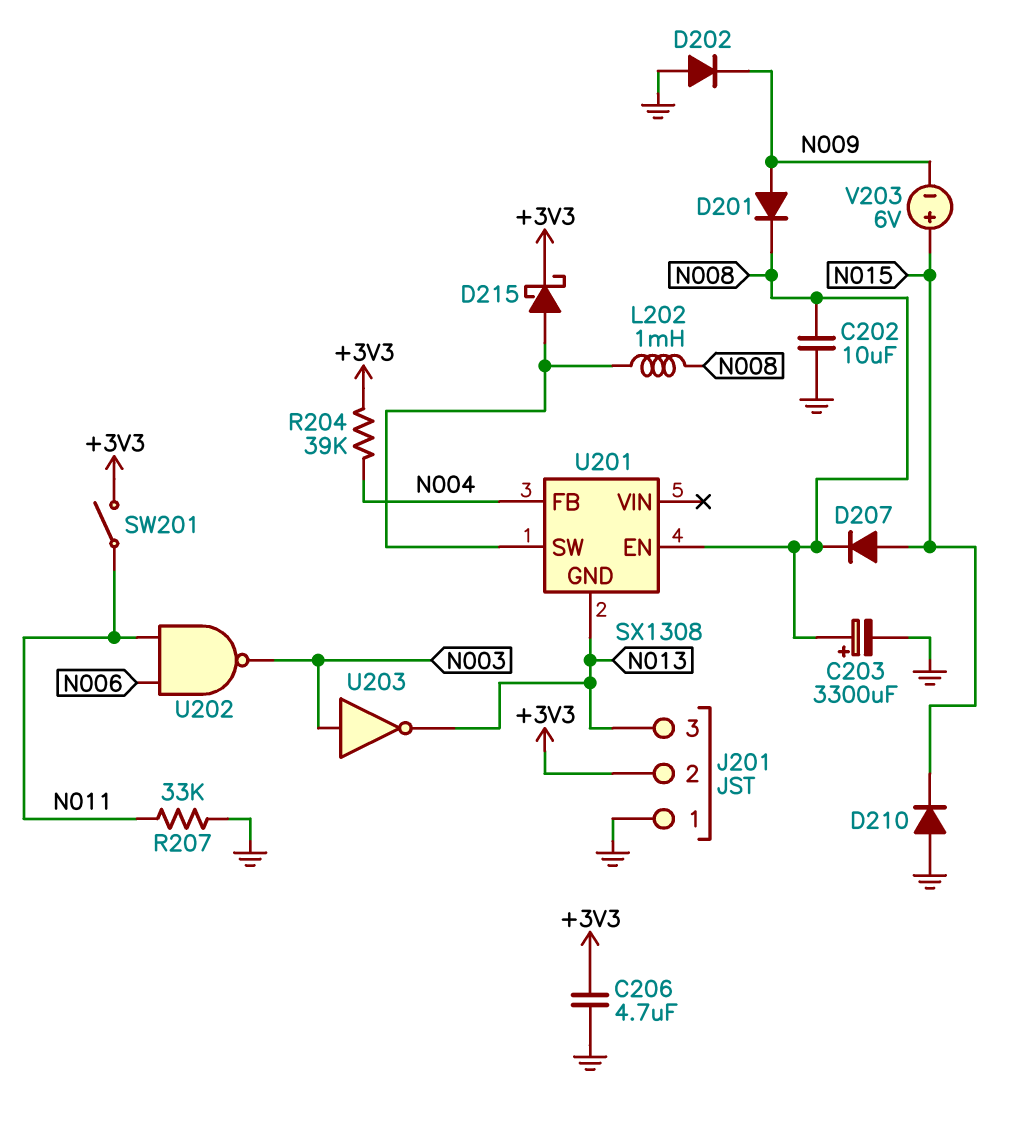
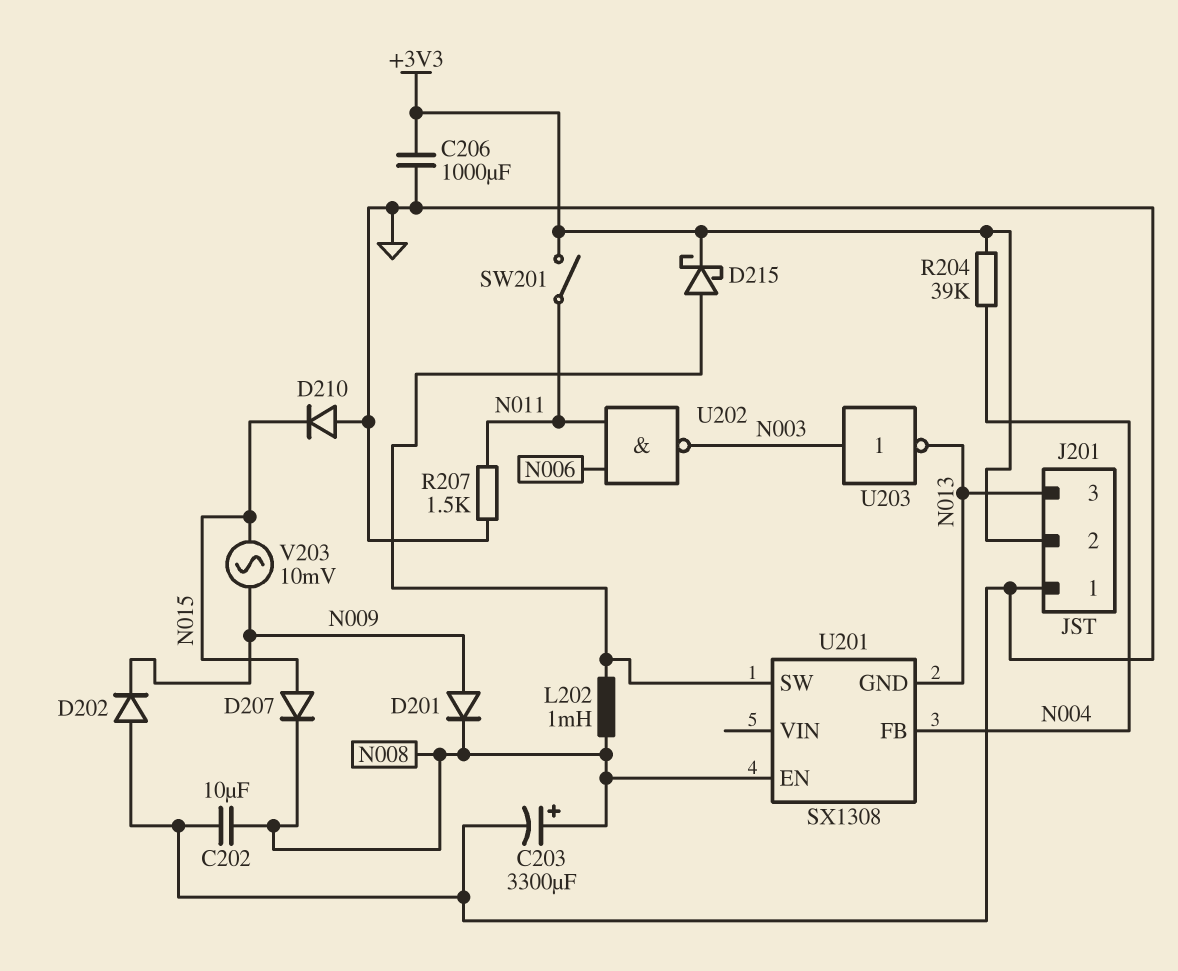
C206: 4.7uF (+3V3, GND) -> 1000uF (+3V3, GND)
R207: 33k (GND, N011) -> 1.5k (GND, N011)
V203: 6V (plus N015, minus N009) -> AC 10mV (N009, N015)

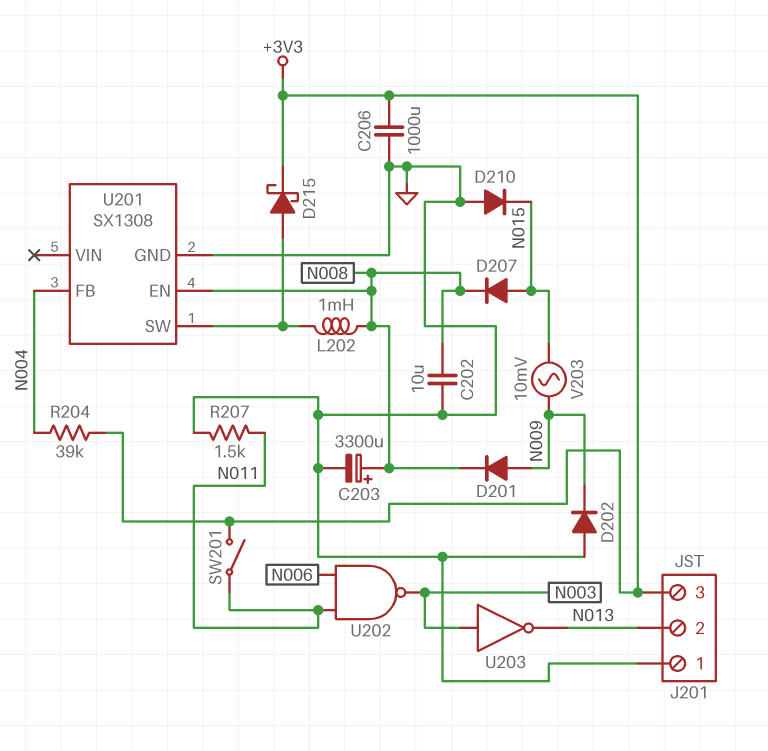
J201 pin 2: +3V3 -> N013
J201 pin 3: N013 -> +3V3
U201 pin GND: N013 -> GND

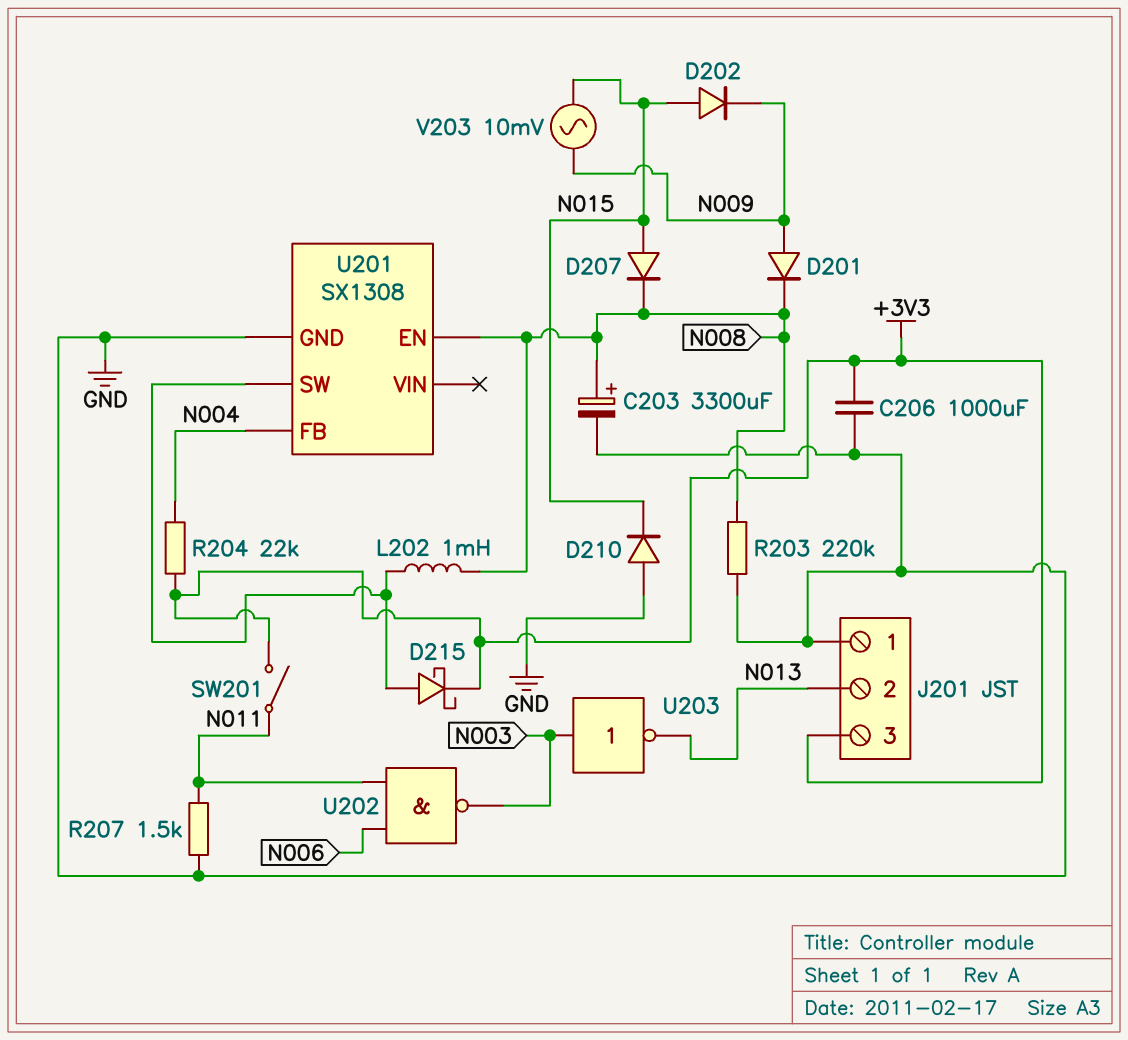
C202: 10uF (GND, N008) -> none
D202: diode (A GND, K N009) -> diode (A N015, K N009)
R203: none -> 220k (GND, N008)
R204: 39k (+3V3, N004) -> 22k (+3V3, N004)

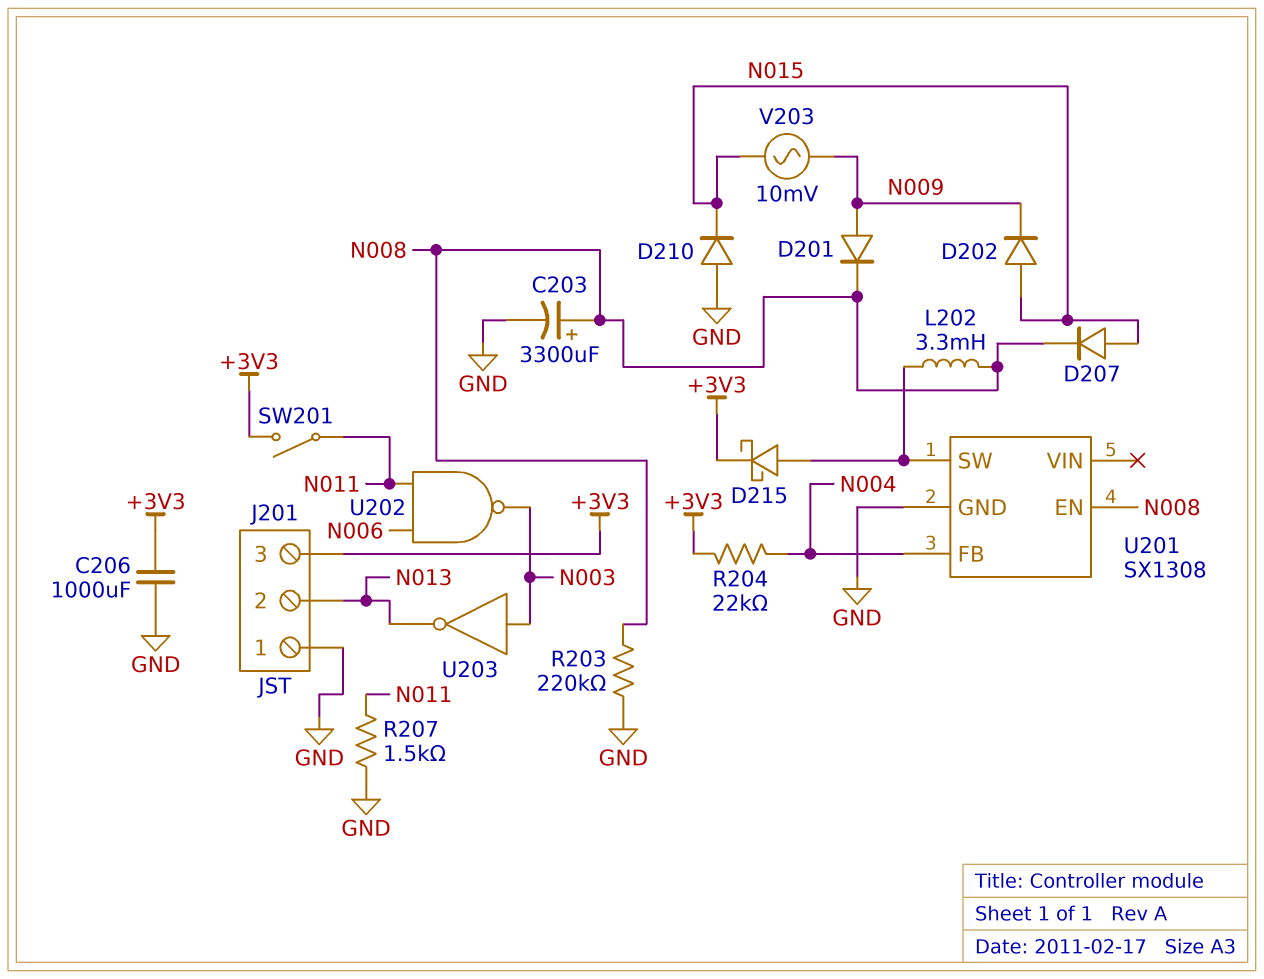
L202: 1mH (N008, U201/SW) -> 3.3mH (N008, U201/SW)

